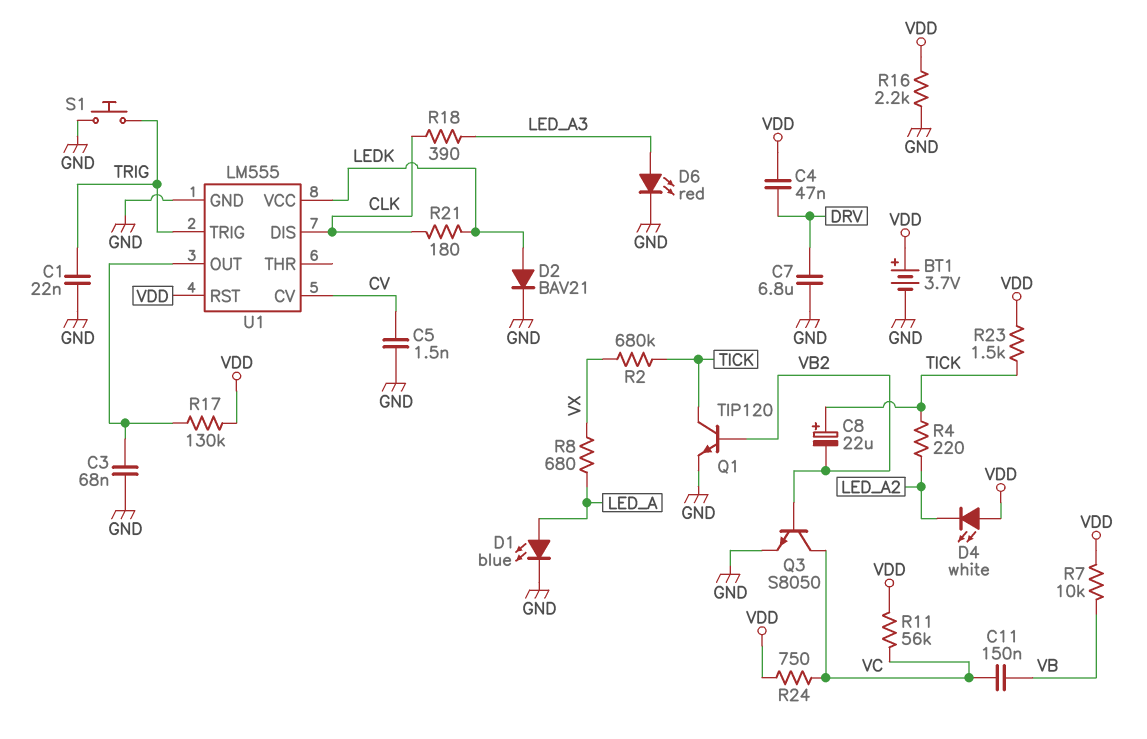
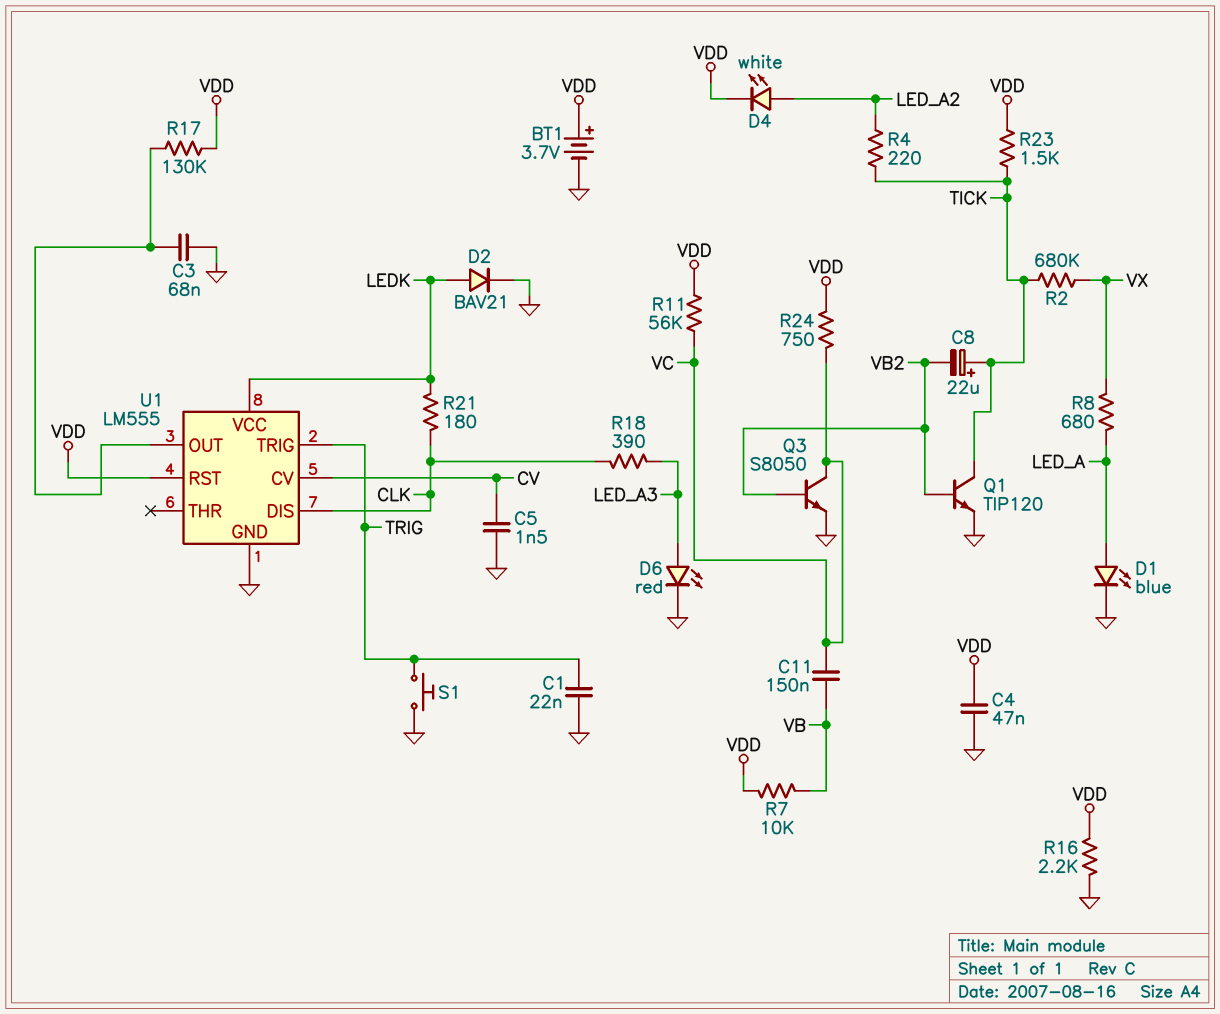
C4: 47nF (DRV, VDD) -> 47nF (GND, VDD)
C7: 6.8uF (DRV, GND) -> none
D4: LED white (A VDD, K LED_A2) -> LED white (A LED_A2, K VDD)

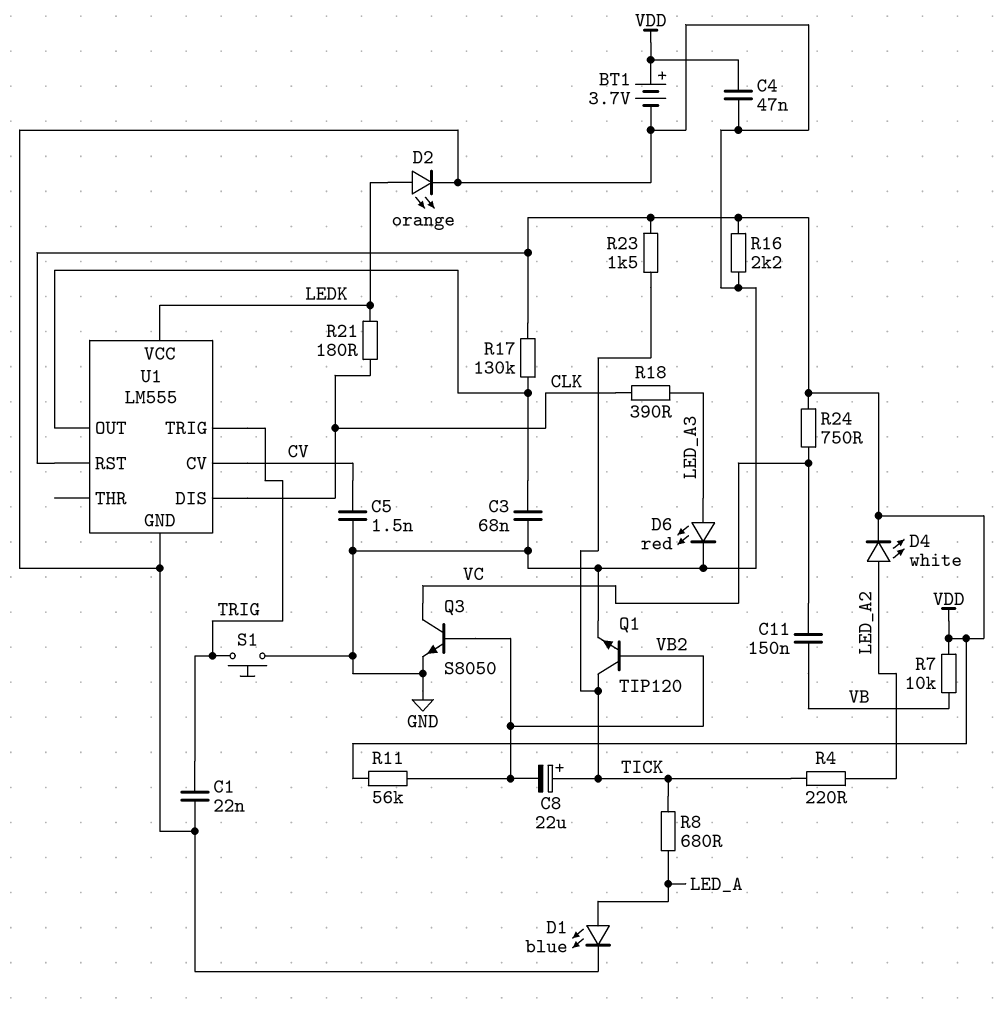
D2: diode BAV21 (A LEDK, K GND) -> LED orange (A LEDK, K GND)
R2: 680k (TICK, VX) -> none
R8: 680 (LED_A, VX) -> 680 (LED_A, TICK)
R11: 56k (VC, VDD) -> 56k (VB2, VDD)

